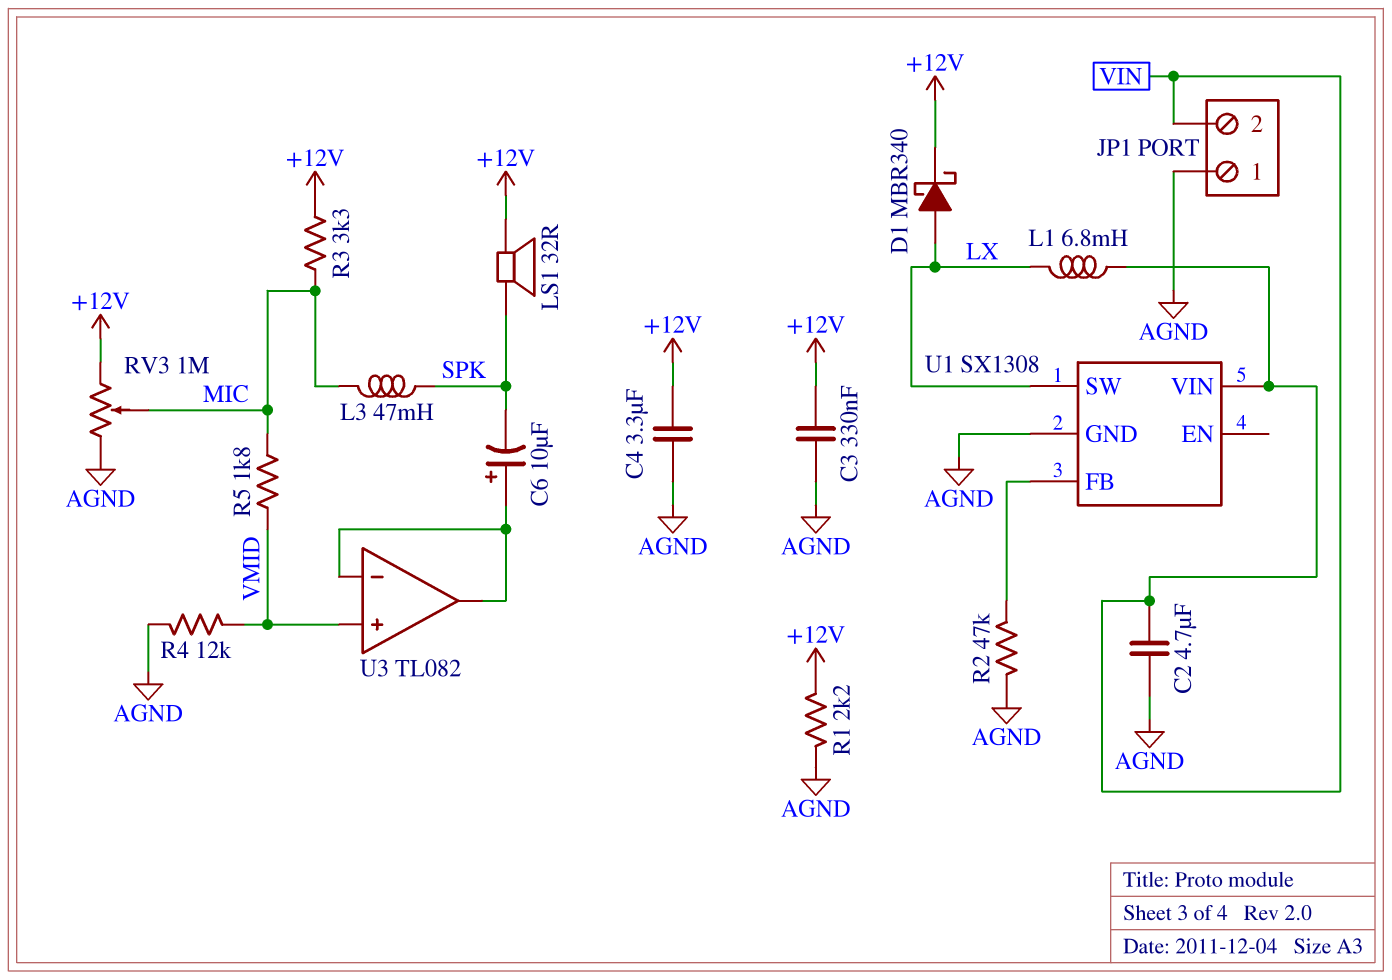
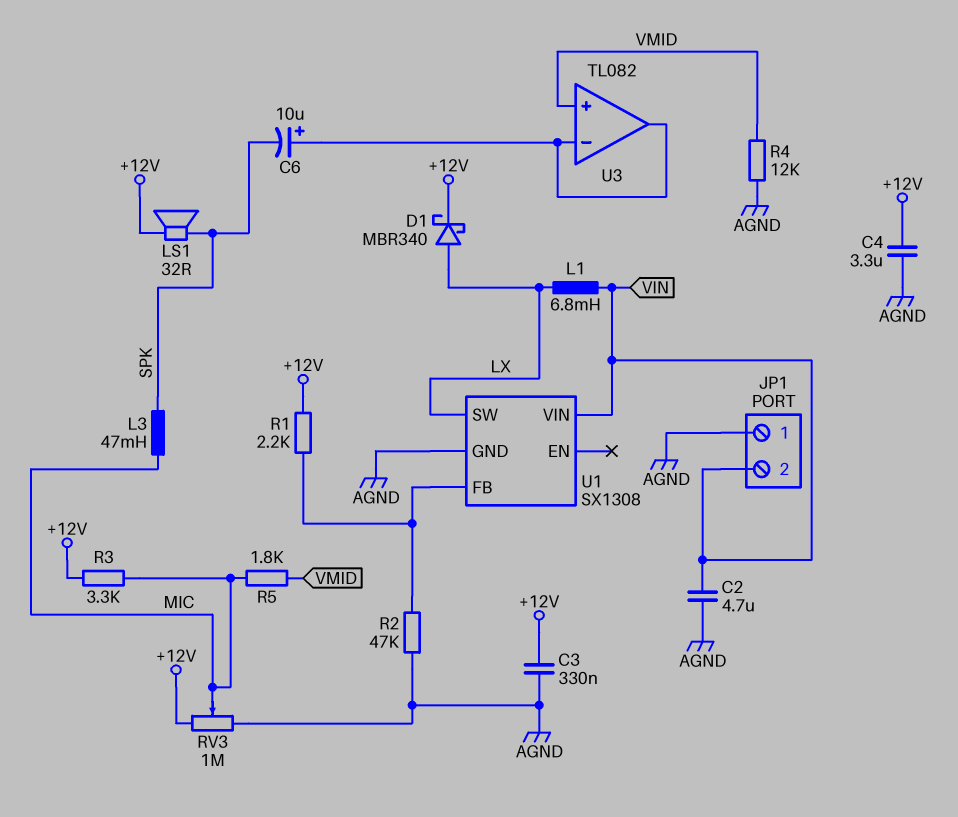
R1: 2.2k (+12V, AGND) -> 2.2k (+12V, U1/FB)

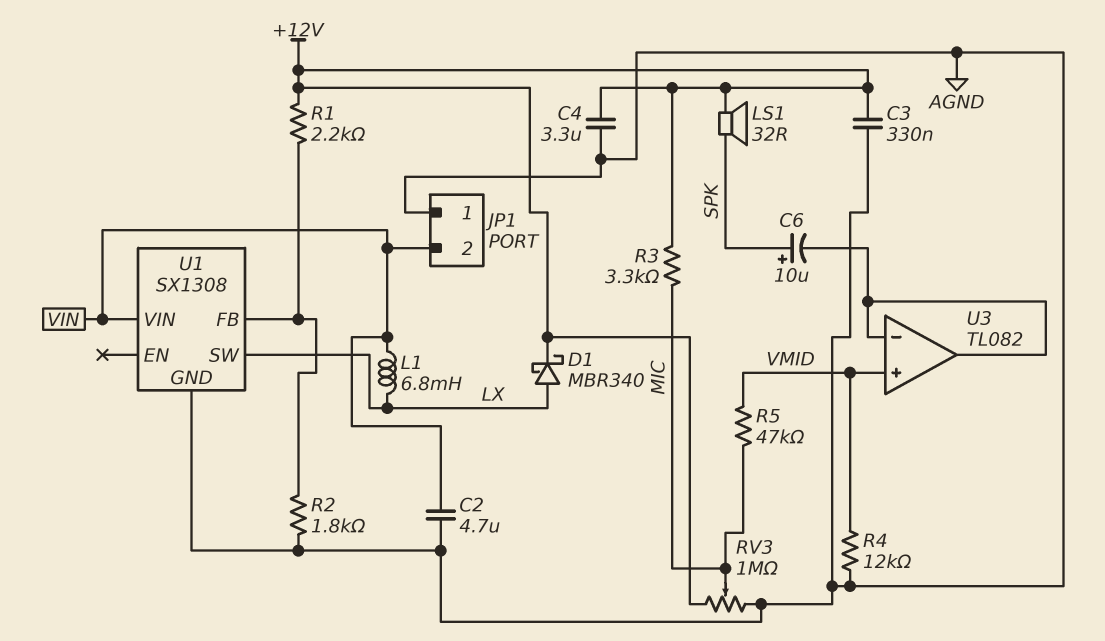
C6: 10uF (plus U3/in-, minus SPK) -> 10uF (plus SPK, minus U3/in-)
L3: 47mH (MIC, SPK) -> none
R2: 47k (AGND, U1/FB) -> 1.8k (AGND, U1/FB)
R5: 1.8k (MIC, VMID) -> 47k (MIC, VMID)

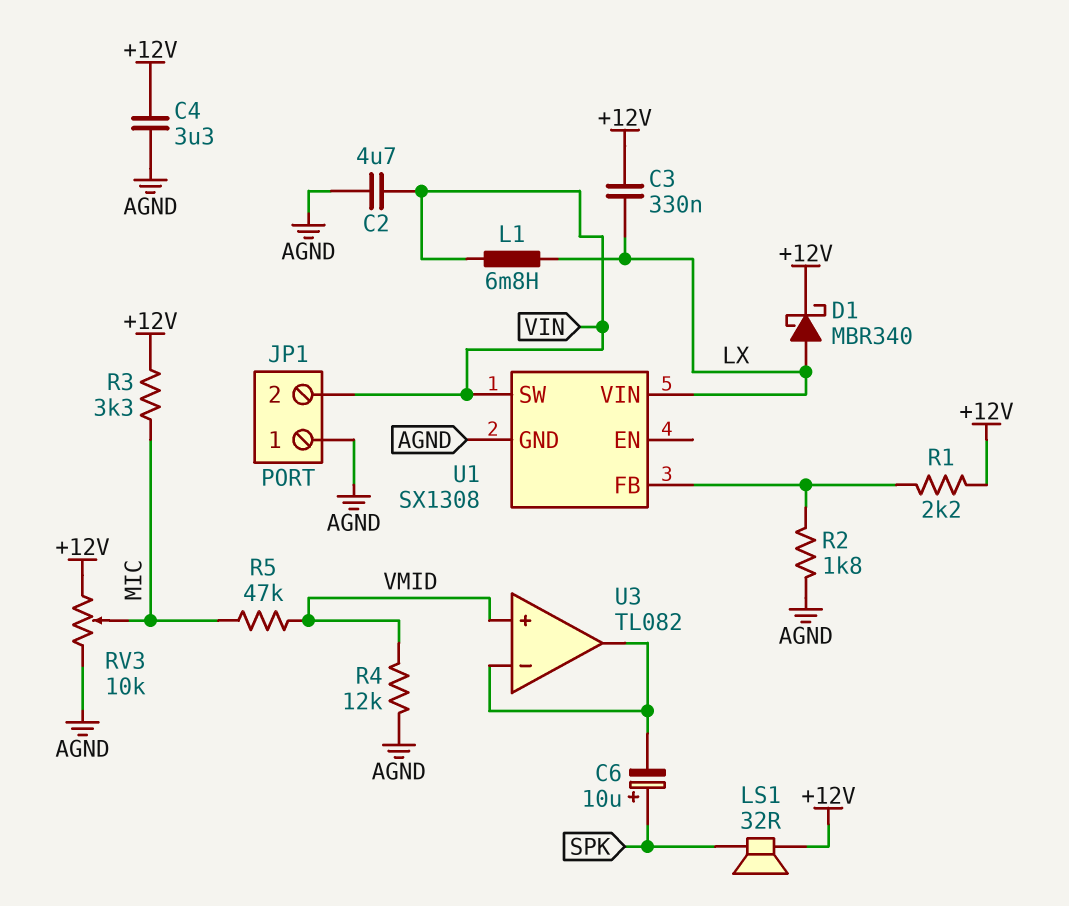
C3: 330nF (+12V, AGND) -> 330nF (+12V, LX)
RV3: 1M (+12V, AGND, wiper MIC) -> 10k (+12V, AGND, wiper MIC)
U1 pin SW: LX -> VIN
U1 pin VIN: VIN -> LX

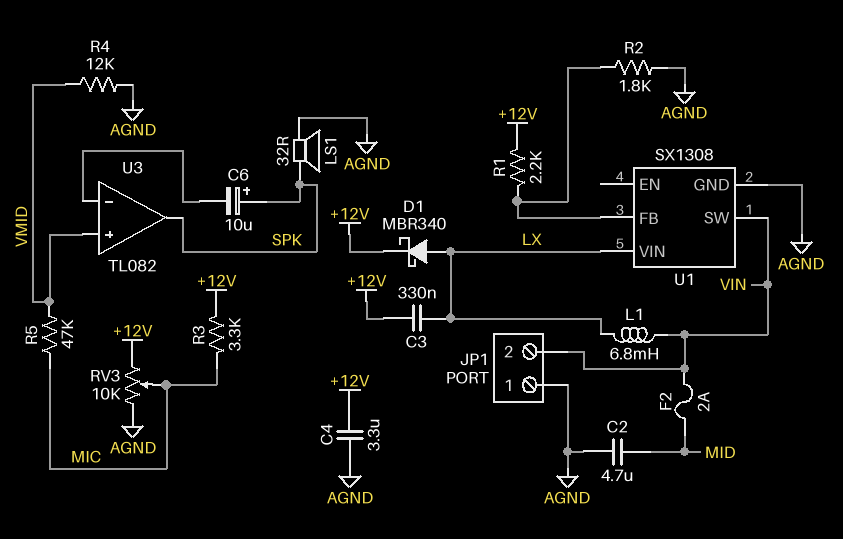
C2: 4.7uF (AGND, VIN) -> 4.7uF (AGND, MID)
F2: none -> 2A (MID, VIN)
LS1: speaker 32R (+12V, SPK) -> speaker 32R (AGND, SPK)
U3 pin out: U3/in- -> SPK

